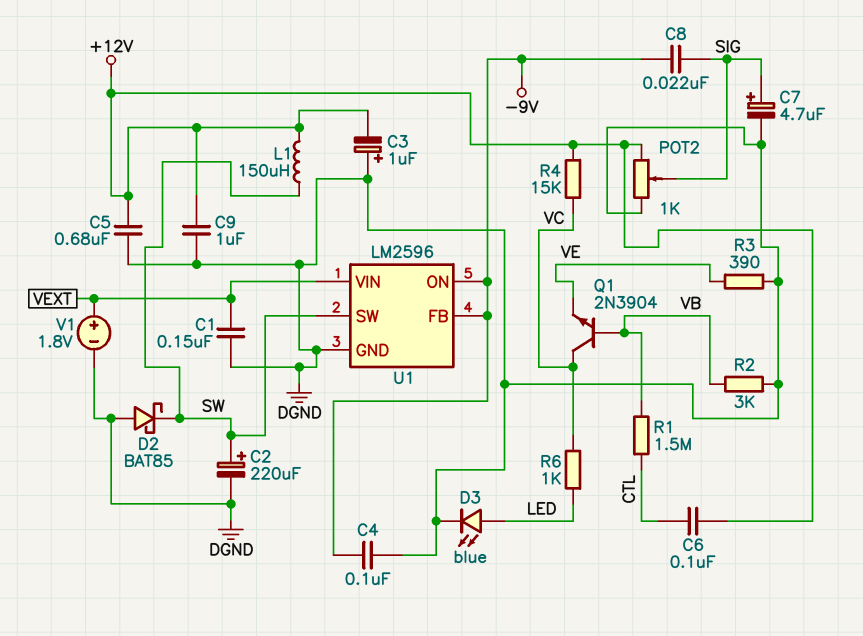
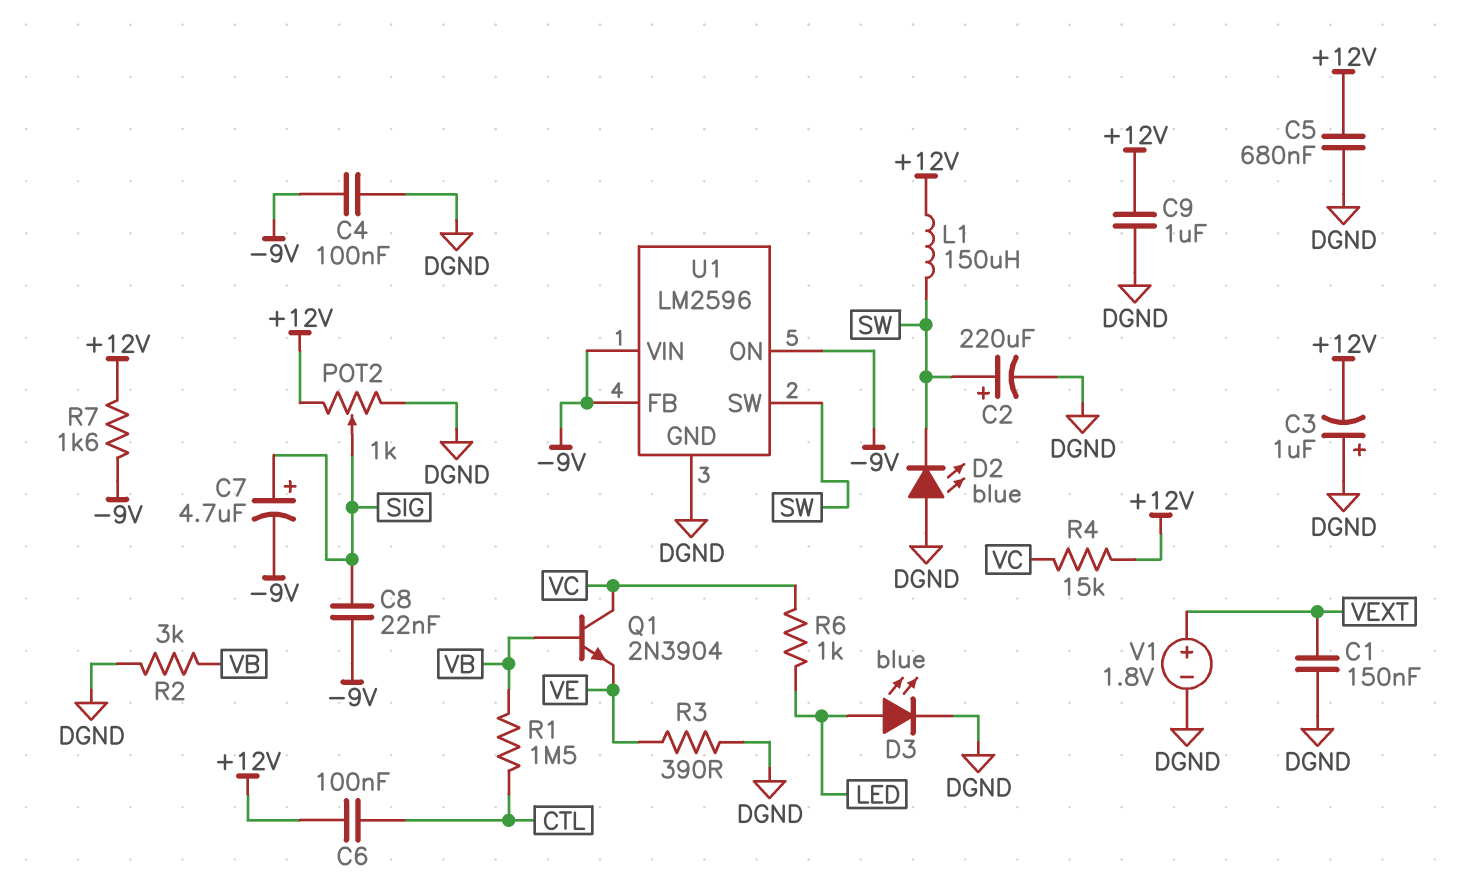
C7: 4.7uF (plus SIG, minus DGND) -> 4.7uF (plus SIG, minus -9V)
D2: schottky BAT85 (A DGND, K SW) -> LED blue (A DGND, K SW)
R7: none -> 1.6k (+12V, -9V)
U1 pin VIN: VEXT -> -9V

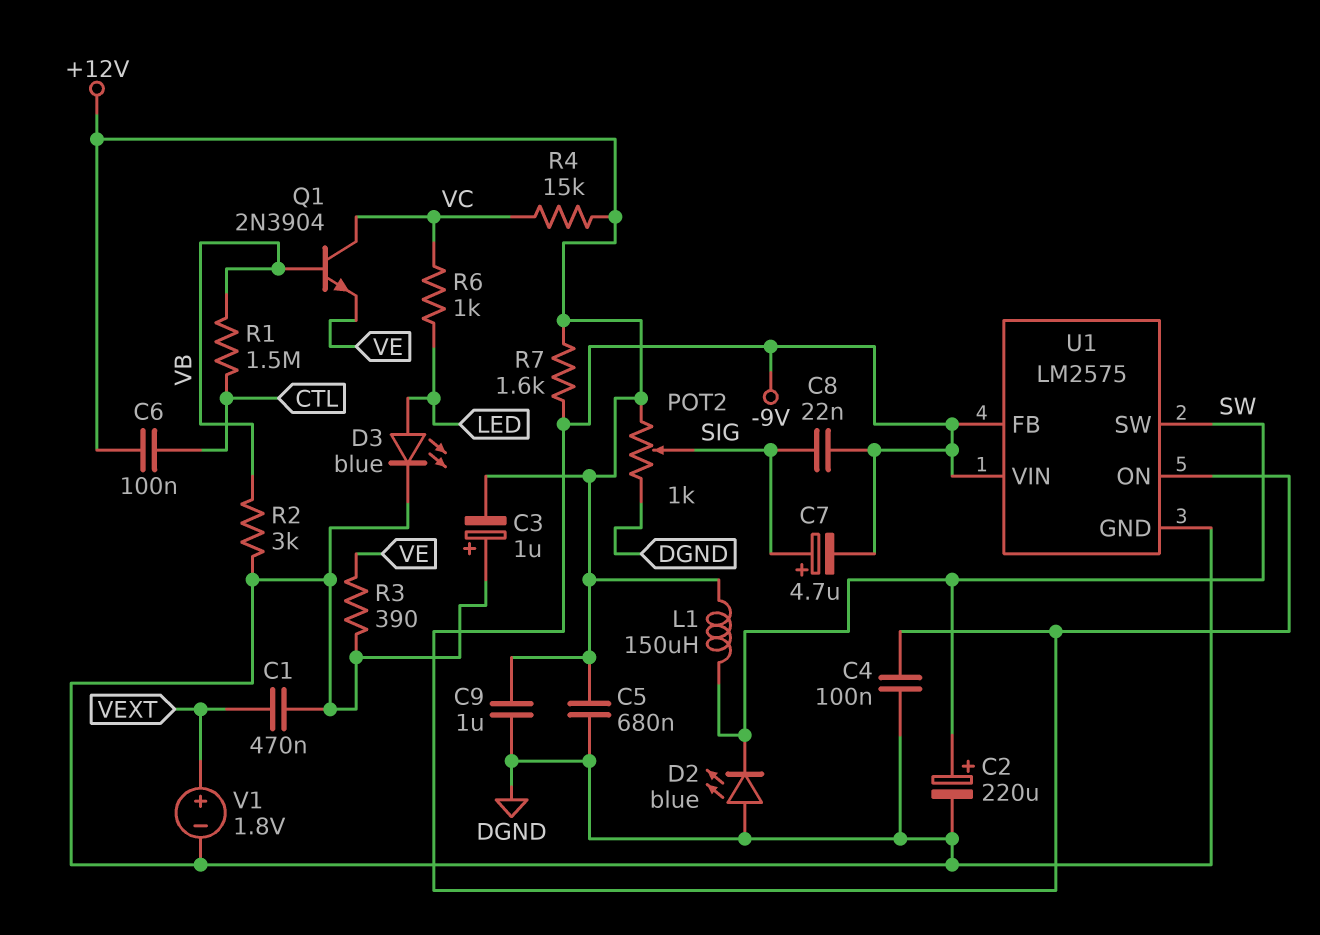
C1: 150nF (DGND, VEXT) -> 470nF (DGND, VEXT)
U1: LM2596 -> LM2575

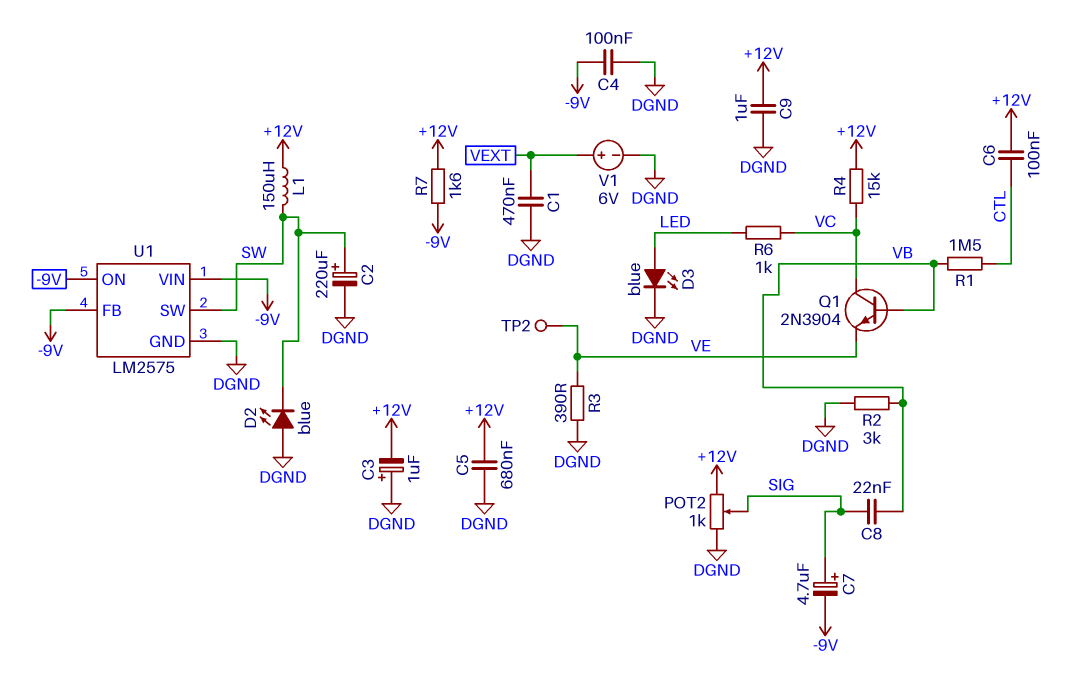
C8: 22nF (-9V, SIG) -> 22nF (SIG, VB)
TP2: none -> test point (VE)
V1: 1.8V (plus VEXT, minus DGND) -> 6V (plus VEXT, minus DGND)

